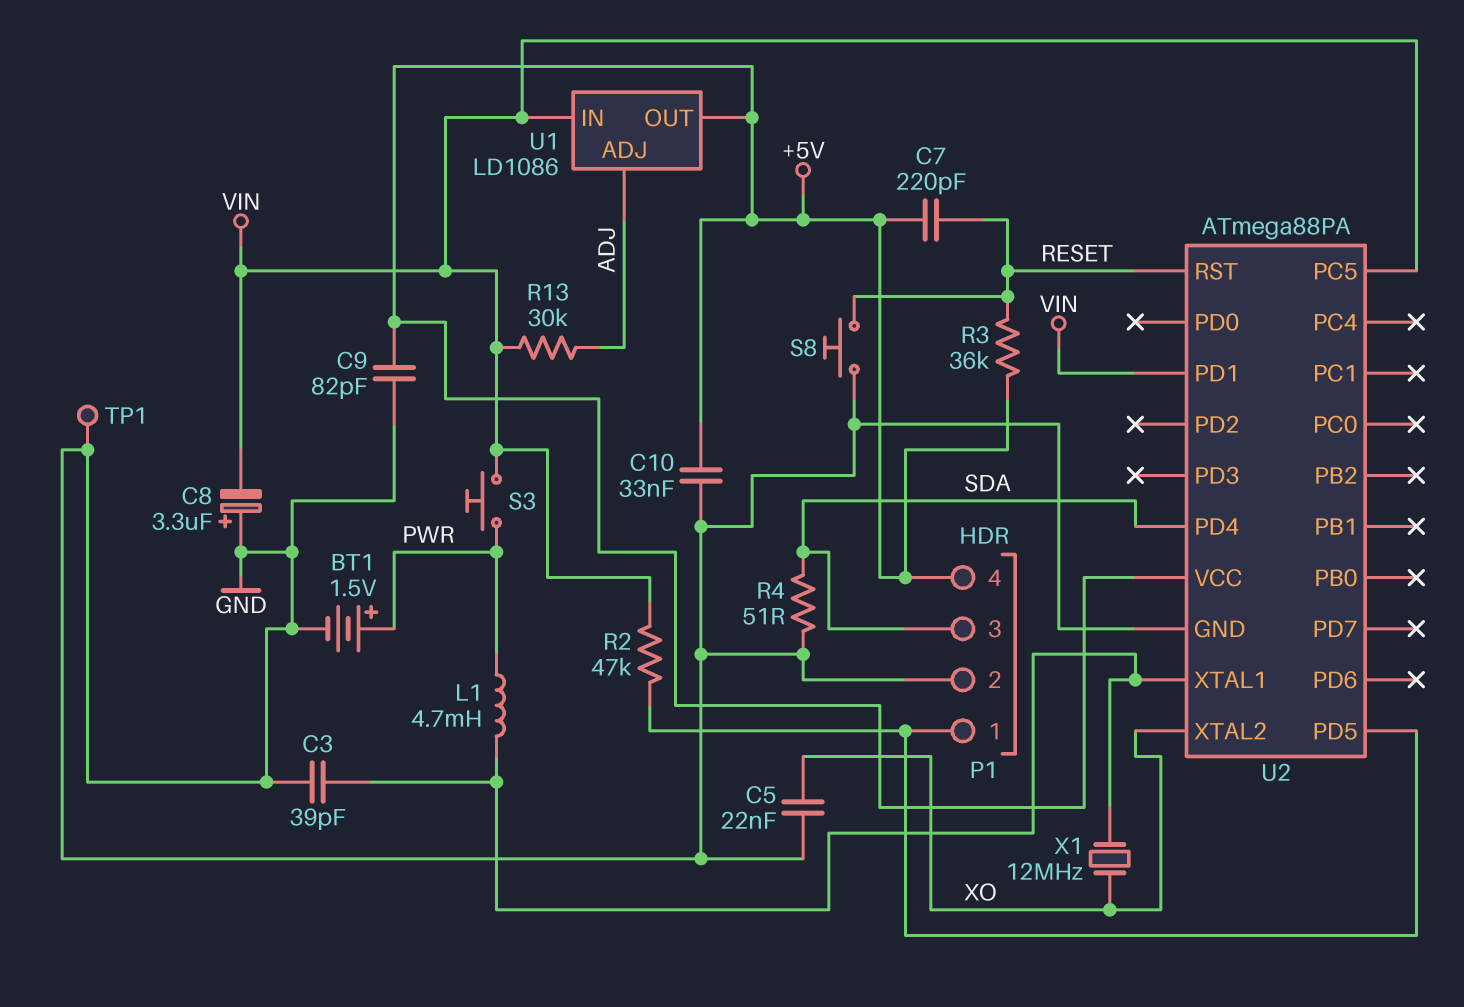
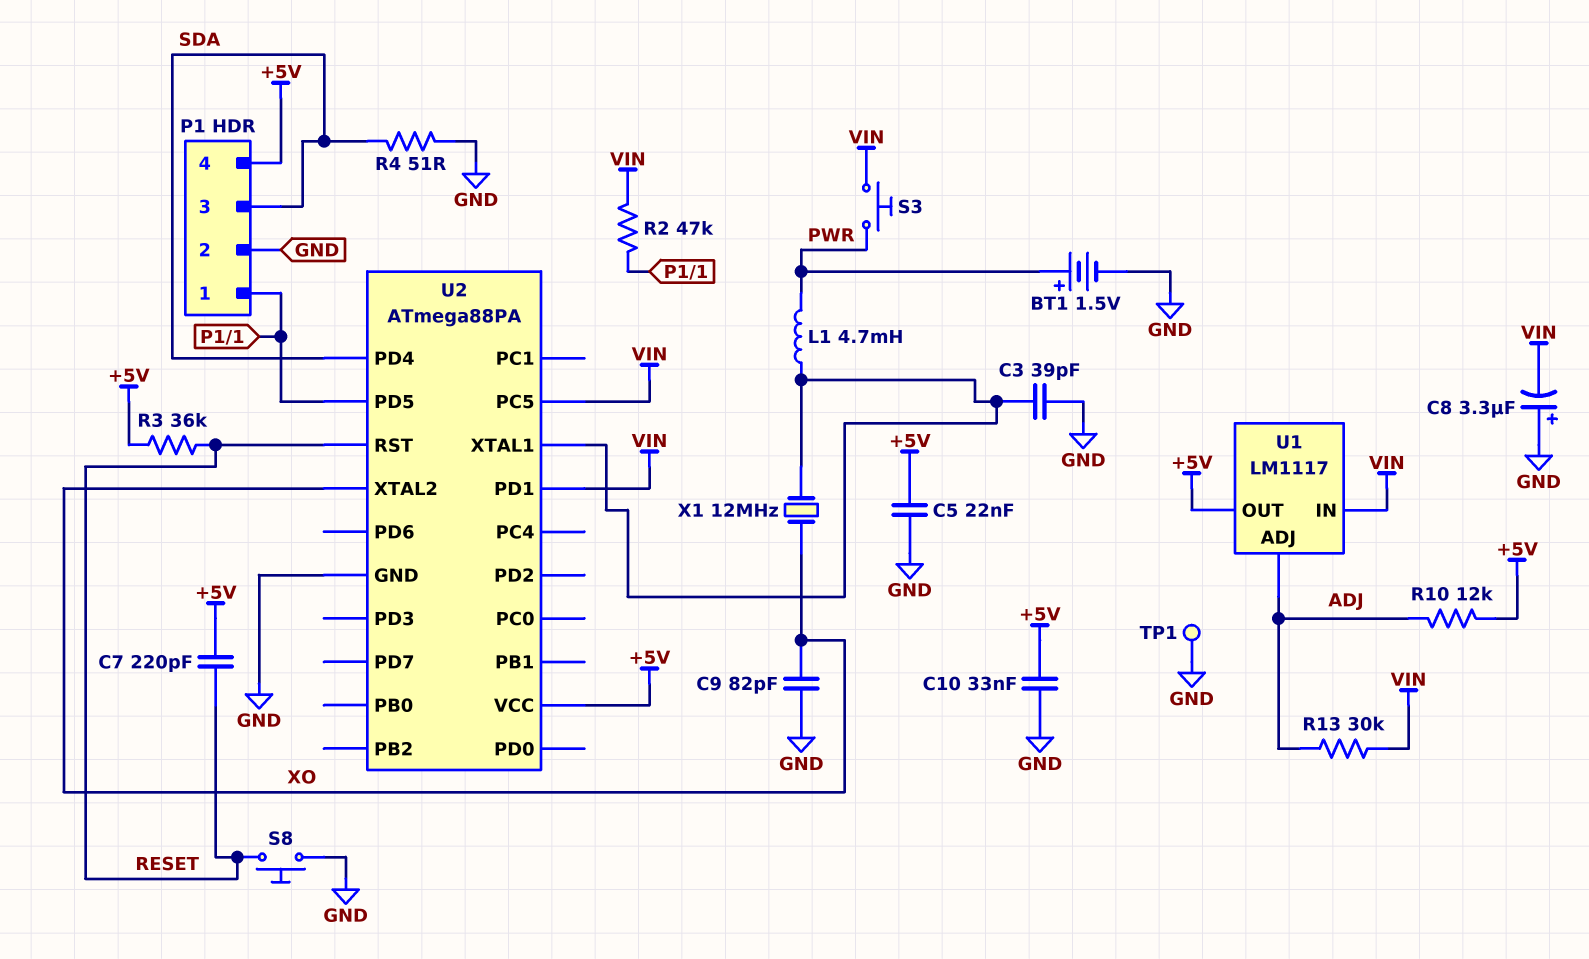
C5: 22nF (GND, XO) -> 22nF (+5V, GND)
C9: 82pF (+5V, GND) -> 82pF (GND, XO)
R10: none -> 12k (+5V, ADJ)
U1: LD1086 -> LM1117

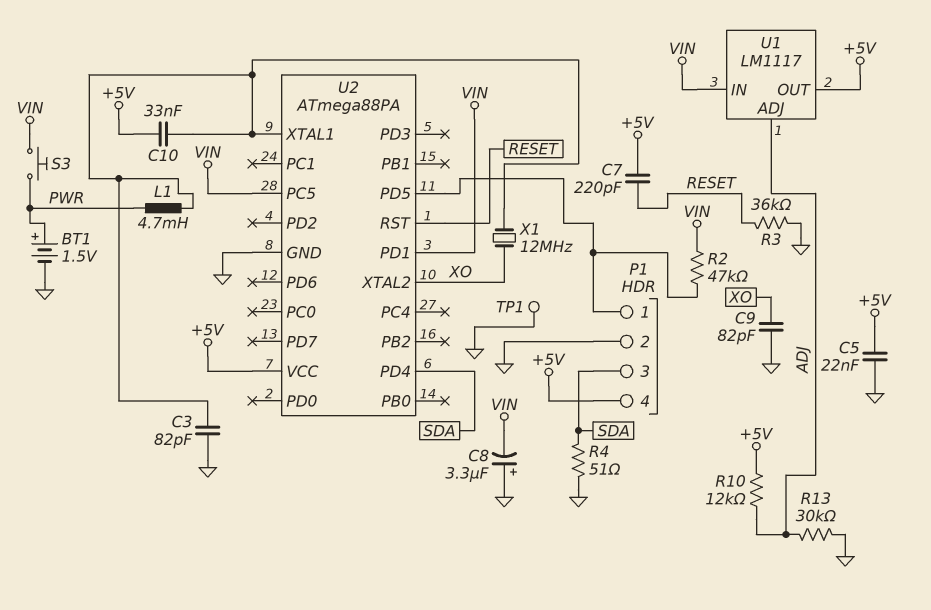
C3: 39pF (GND, U2/XTAL1) -> 82pF (GND, U2/XTAL1)
C10: 33nF (+5V, GND) -> 33nF (+5V, U2/XTAL1)
R3: 36k (+5V, RESET) -> 36k (GND, RESET)
R13: 30k (ADJ, VIN) -> 30k (ADJ, GND)
S8: button (GND, RESET) -> none

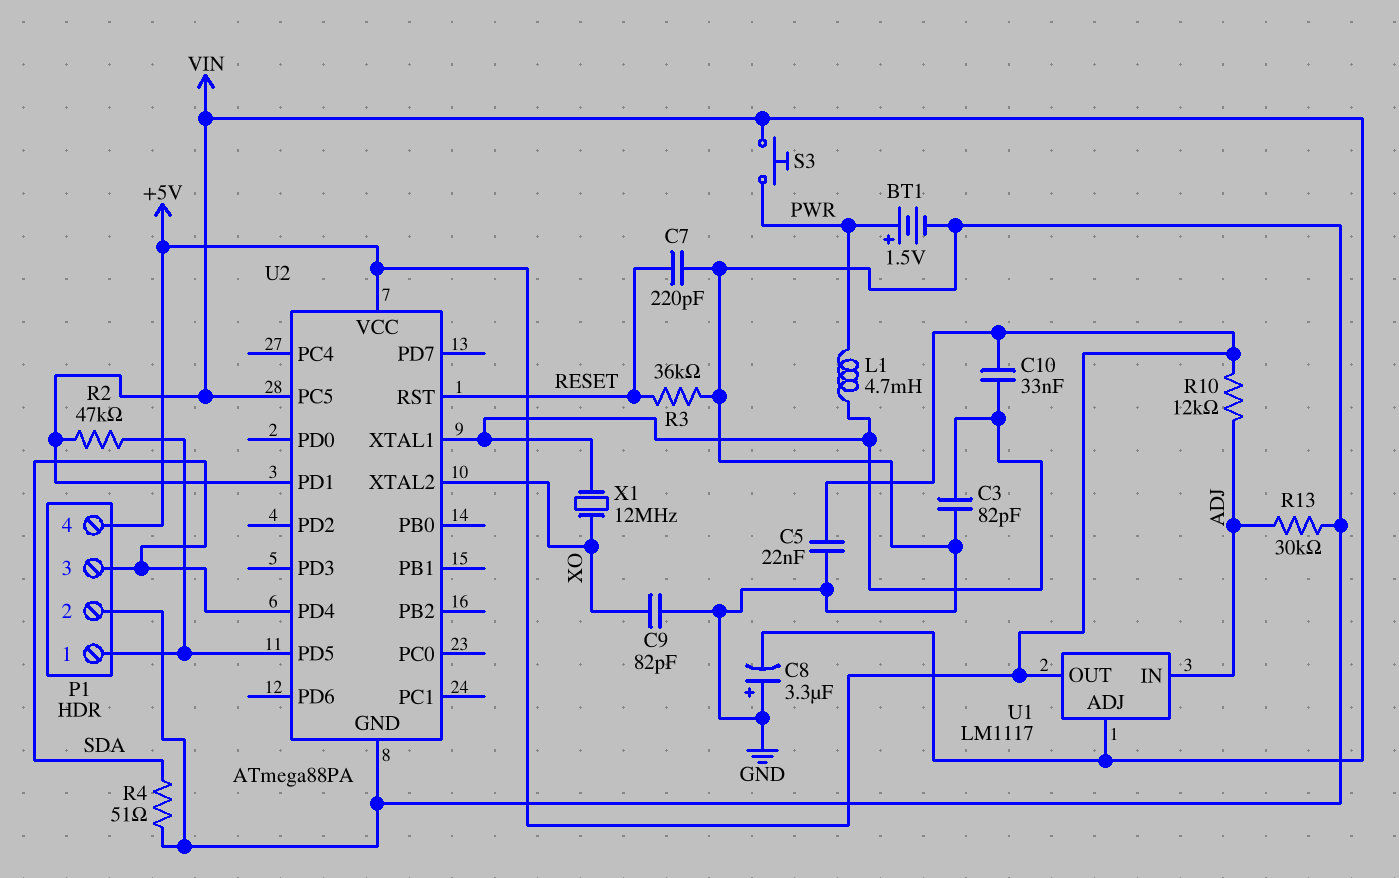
C7: 220pF (+5V, RESET) -> 220pF (GND, RESET)
TP1: test point (GND) -> none
U1 pin ADJ: ADJ -> VIN
U1 pin IN: VIN -> ADJ

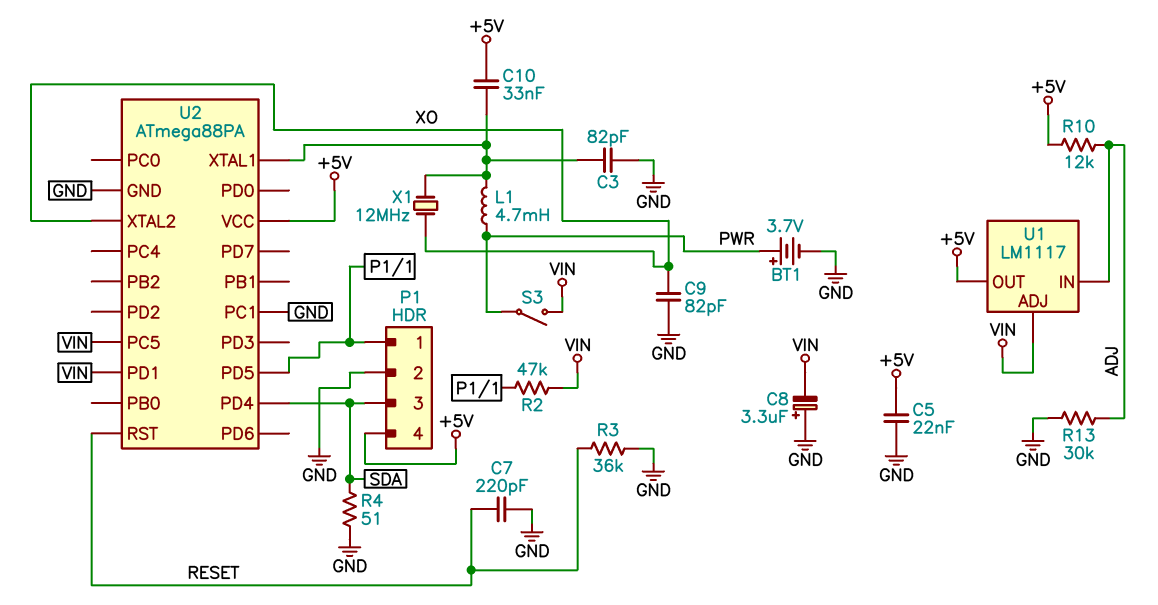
BT1: 1.5V (plus PWR, minus GND) -> 3.7V (plus PWR, minus GND)
S3: button (PWR, VIN) -> switch (PWR, VIN)
U2 pin PC1: none -> GND

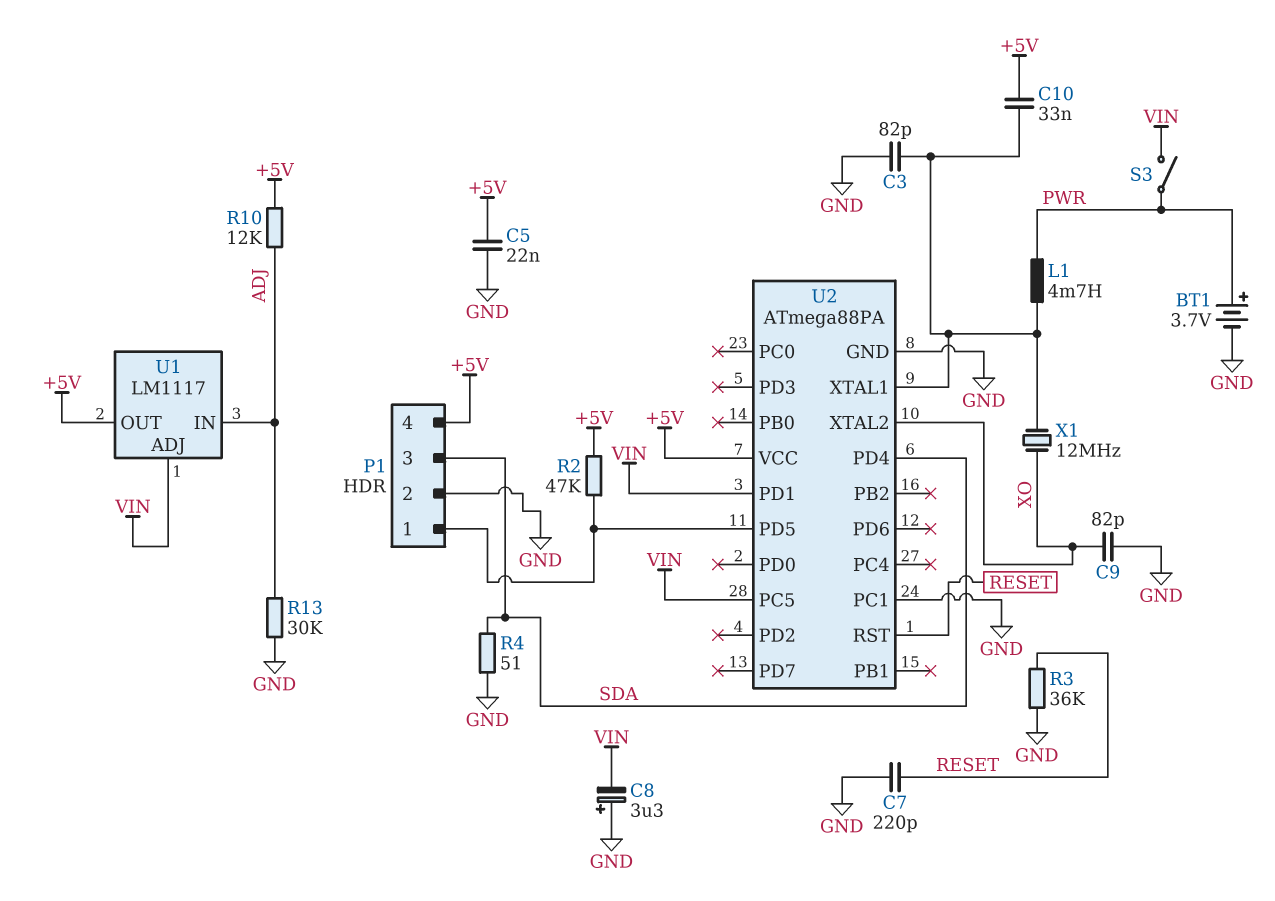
R2: 47k (P1/1, VIN) -> 47k (+5V, P1/1)

